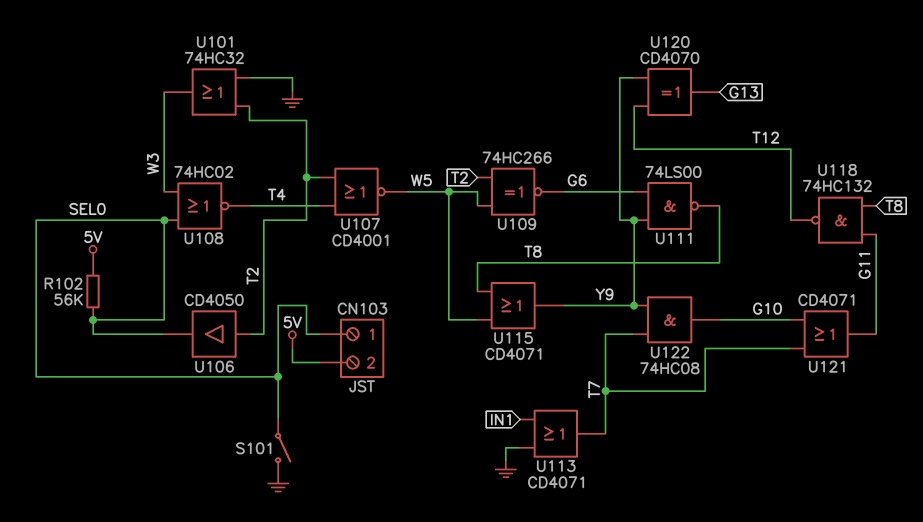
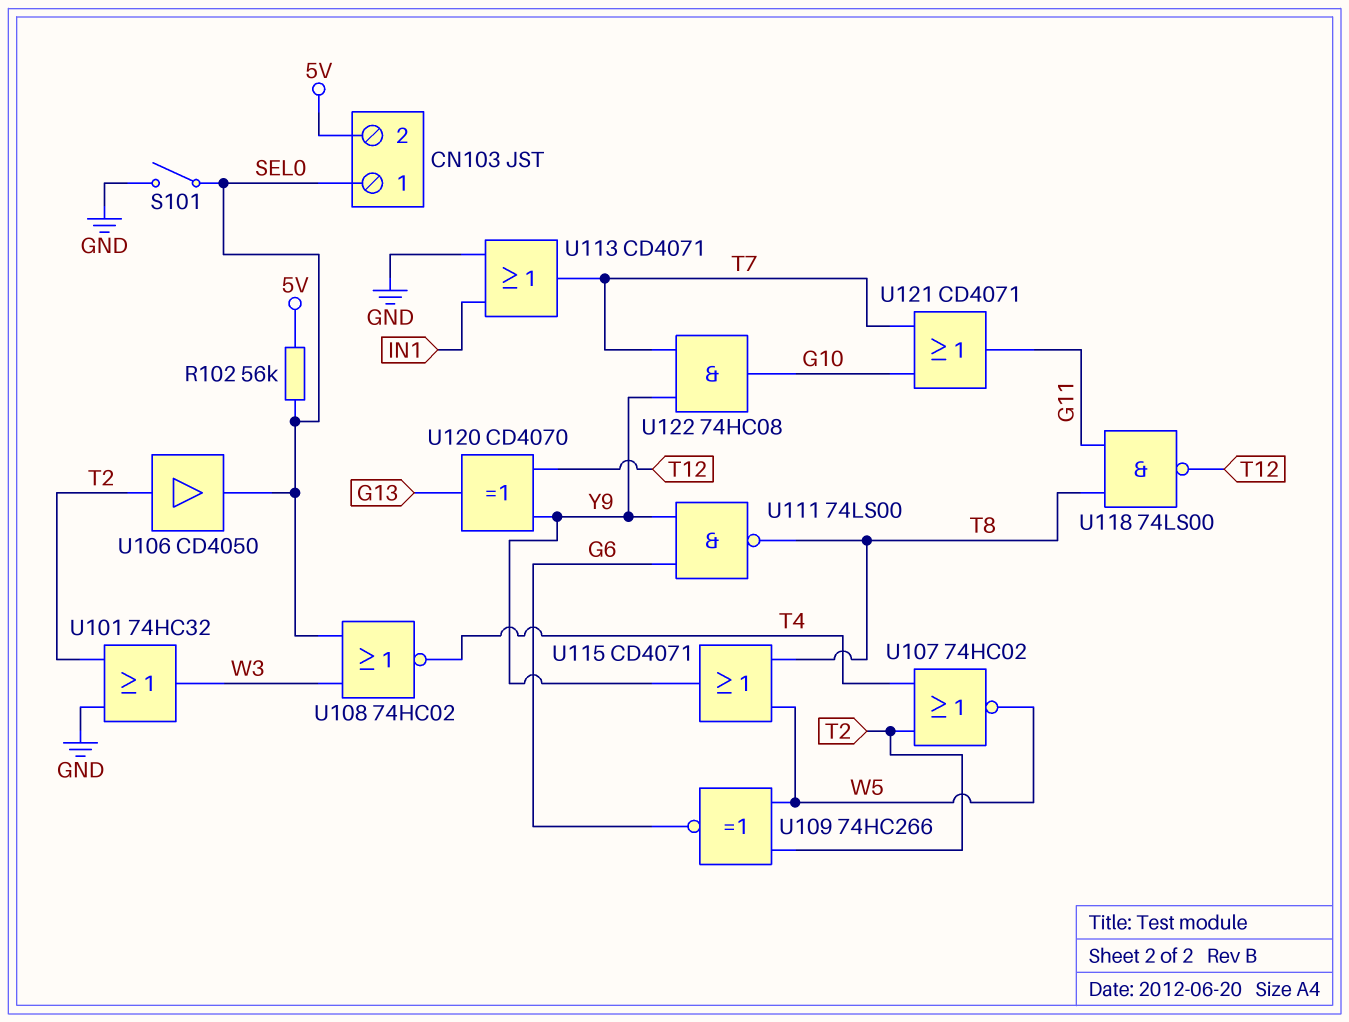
U107: NOR CD4001 (in T2, in T4, out W5) -> NOR 74HC02 (in T2, in T4, out W5)
U118: NAND 74HC132 (in G11, in T8, out T12) -> NAND 74LS00 (in G11, in T8, out T12)

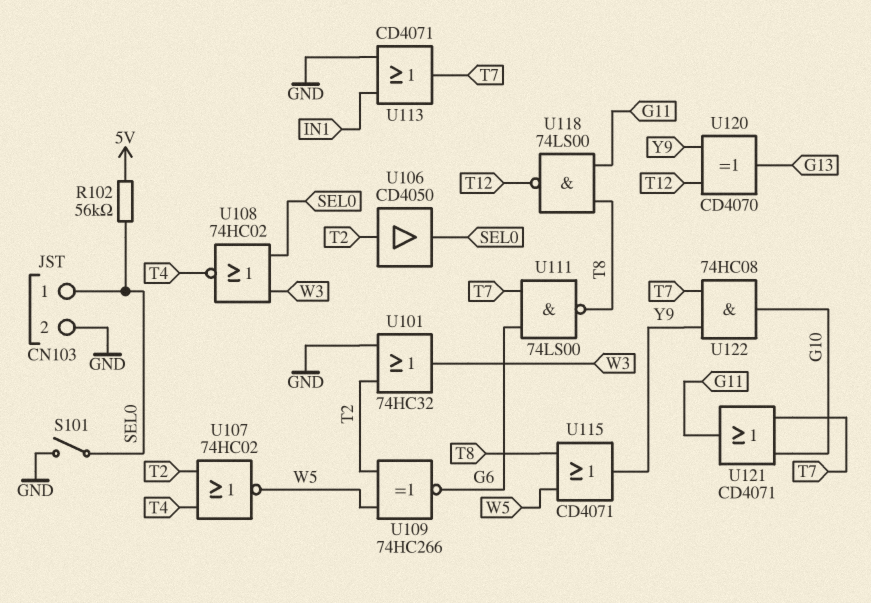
CN103 pin 2: 5V -> GND
U111: NAND 74LS00 (in G6, in Y9, out T8) -> NAND 74LS00 (in G6, in T7, out T8)

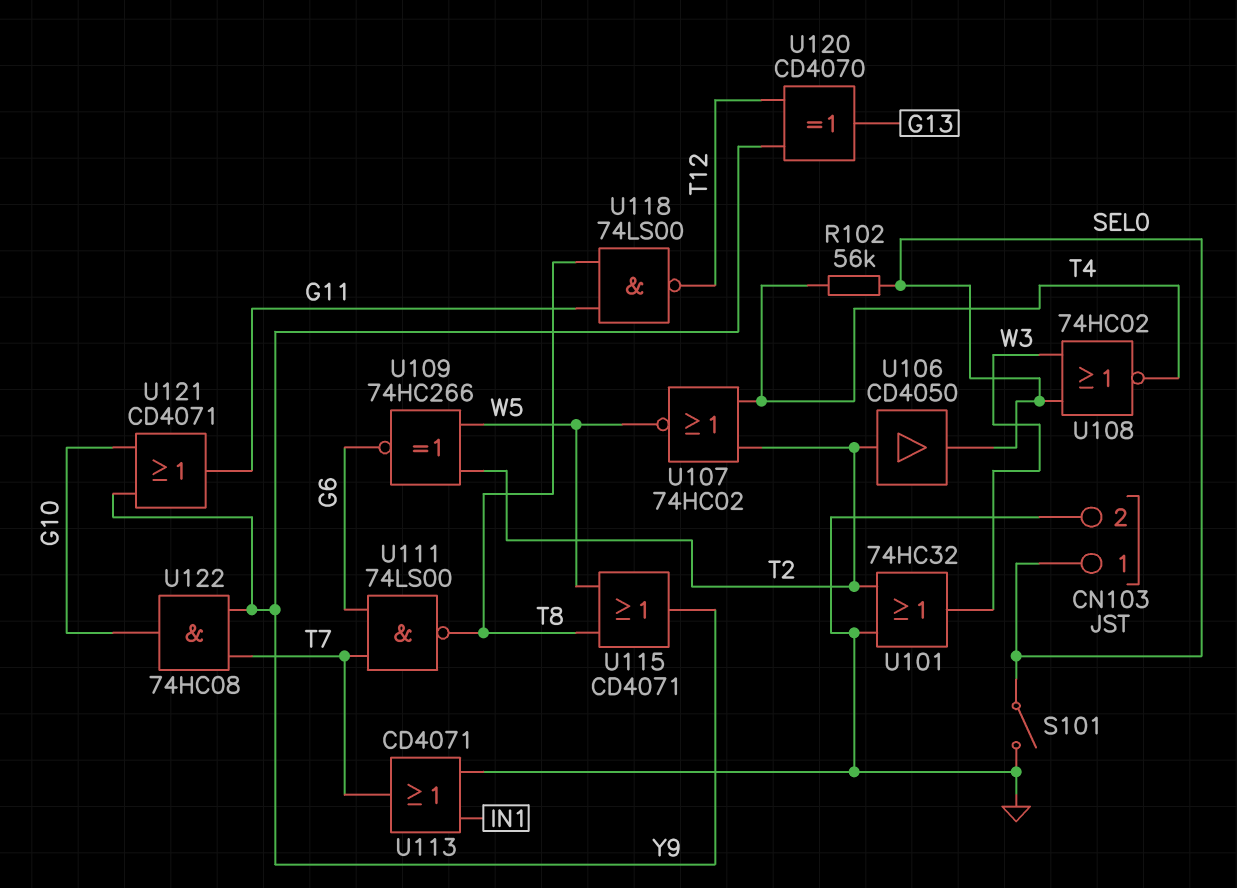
R102: 56k (5V, SEL0) -> 56k (SEL0, T4)
U121: OR CD4071 (in G10, in T7, out G11) -> OR CD4071 (in G10, in Y9, out G11)

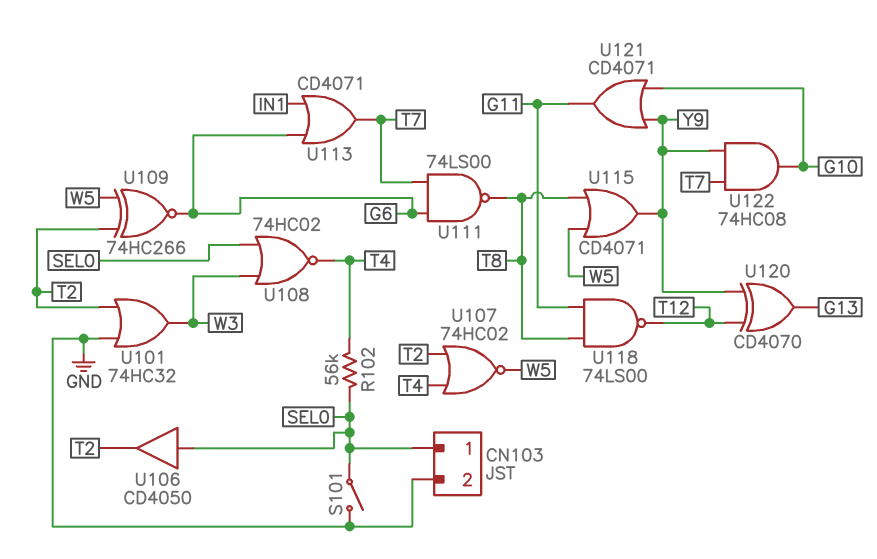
U106: buffer CD4050 (in T2, out SEL0) -> buffer CD4050 (in SEL0, out T2)
U113: OR CD4071 (in GND, in IN1, out T7) -> OR CD4071 (in G6, in IN1, out T7)

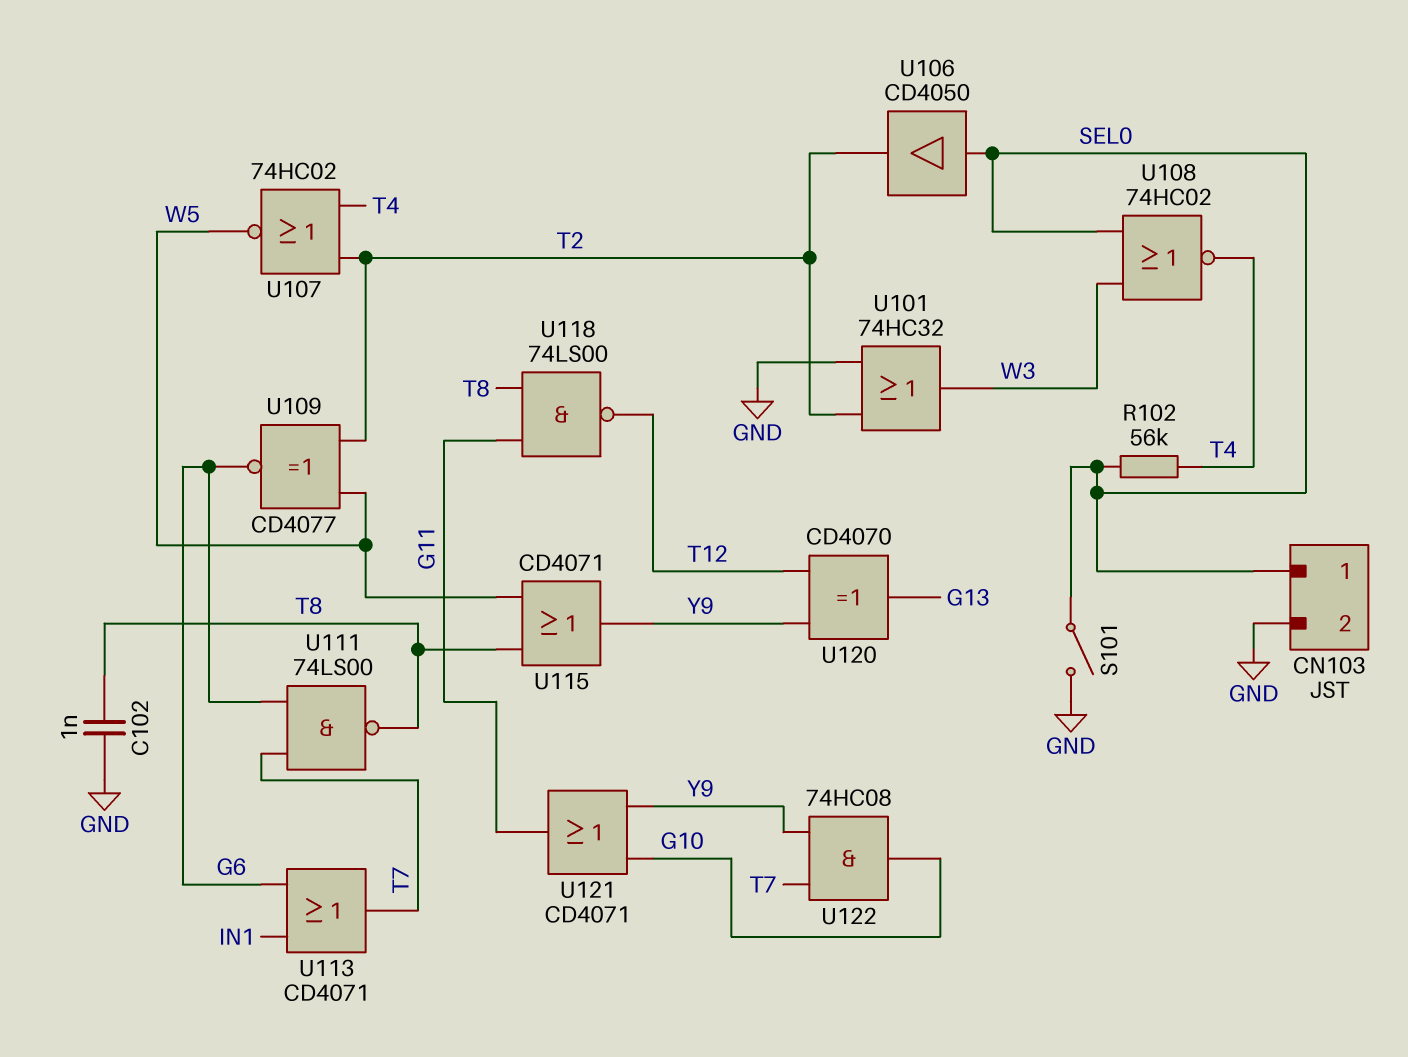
C102: none -> 1nF (GND, T8)
U109: XNOR 74HC266 (in T2, in W5, out G6) -> XNOR CD4077 (in T2, in W5, out G6)

